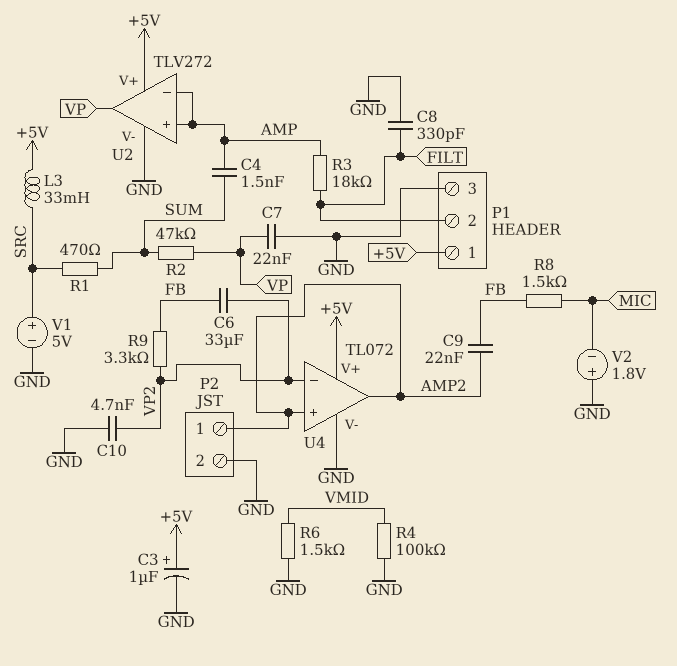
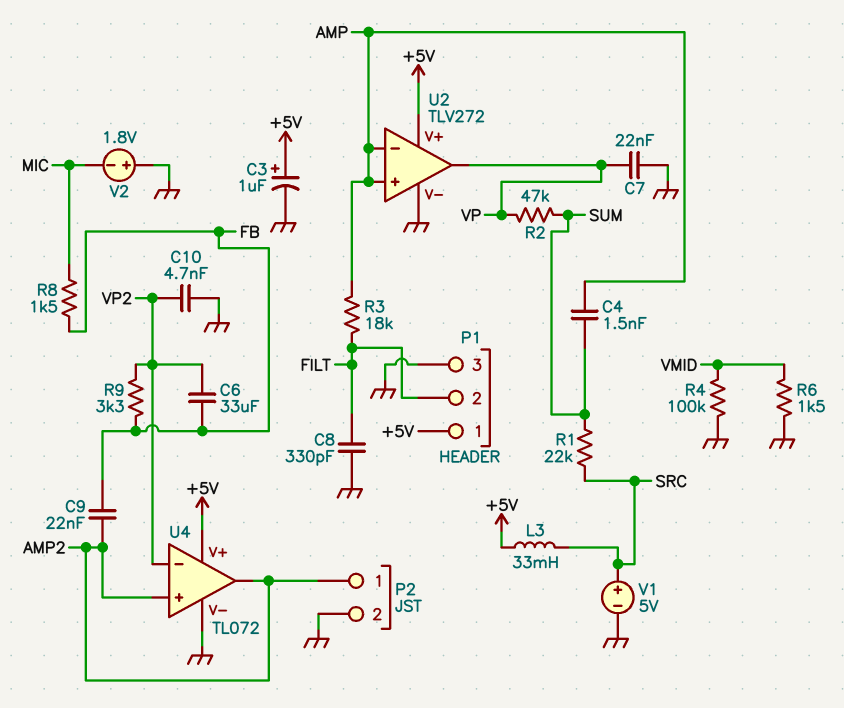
R1: 470 (SRC, SUM) -> 22k (SRC, SUM)

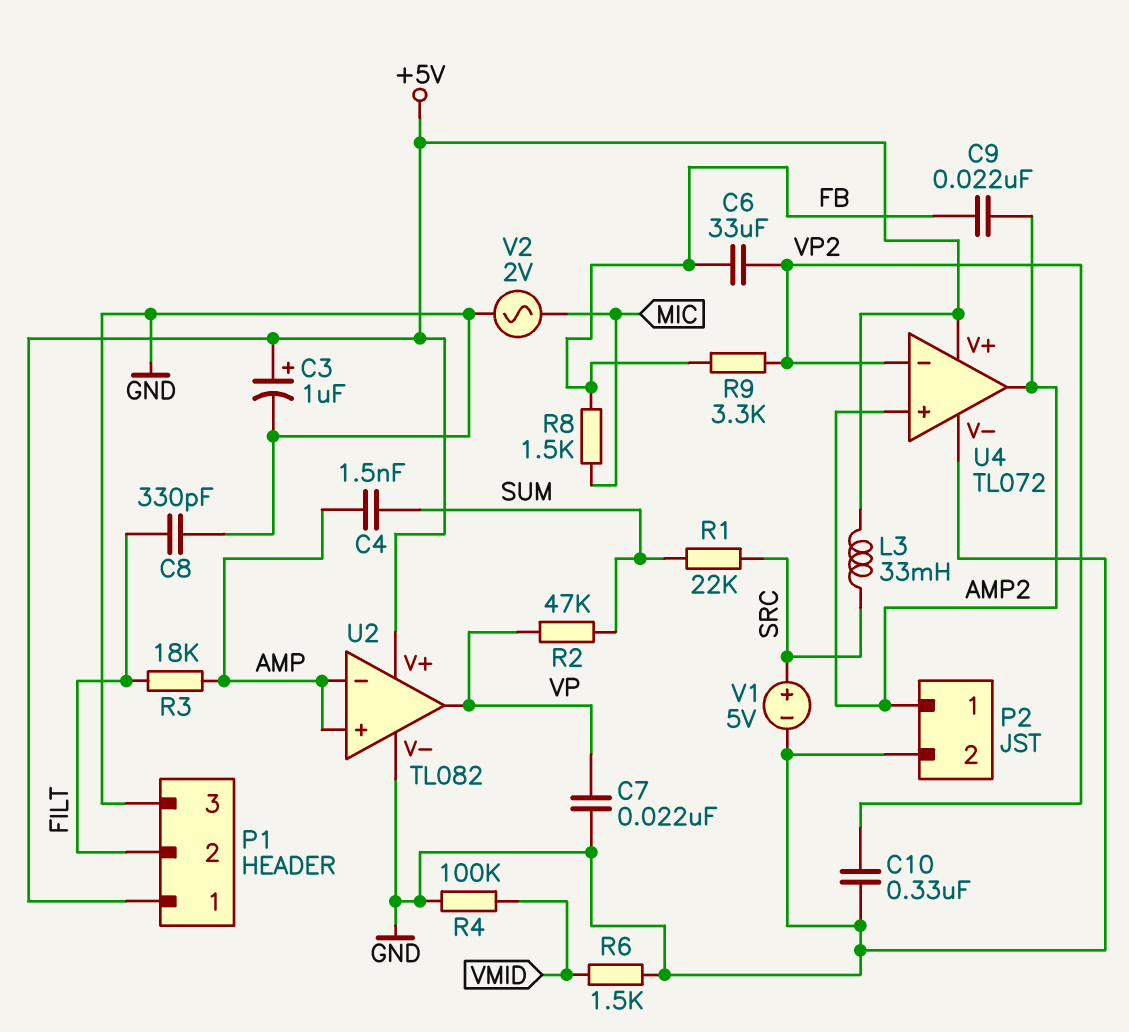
C10: 4.7nF (GND, VP2) -> 330nF (GND, VP2)
U2: TLV272 -> TL082
V2: 1.8V (plus GND, minus MIC) -> AC 2V (GND, MIC)

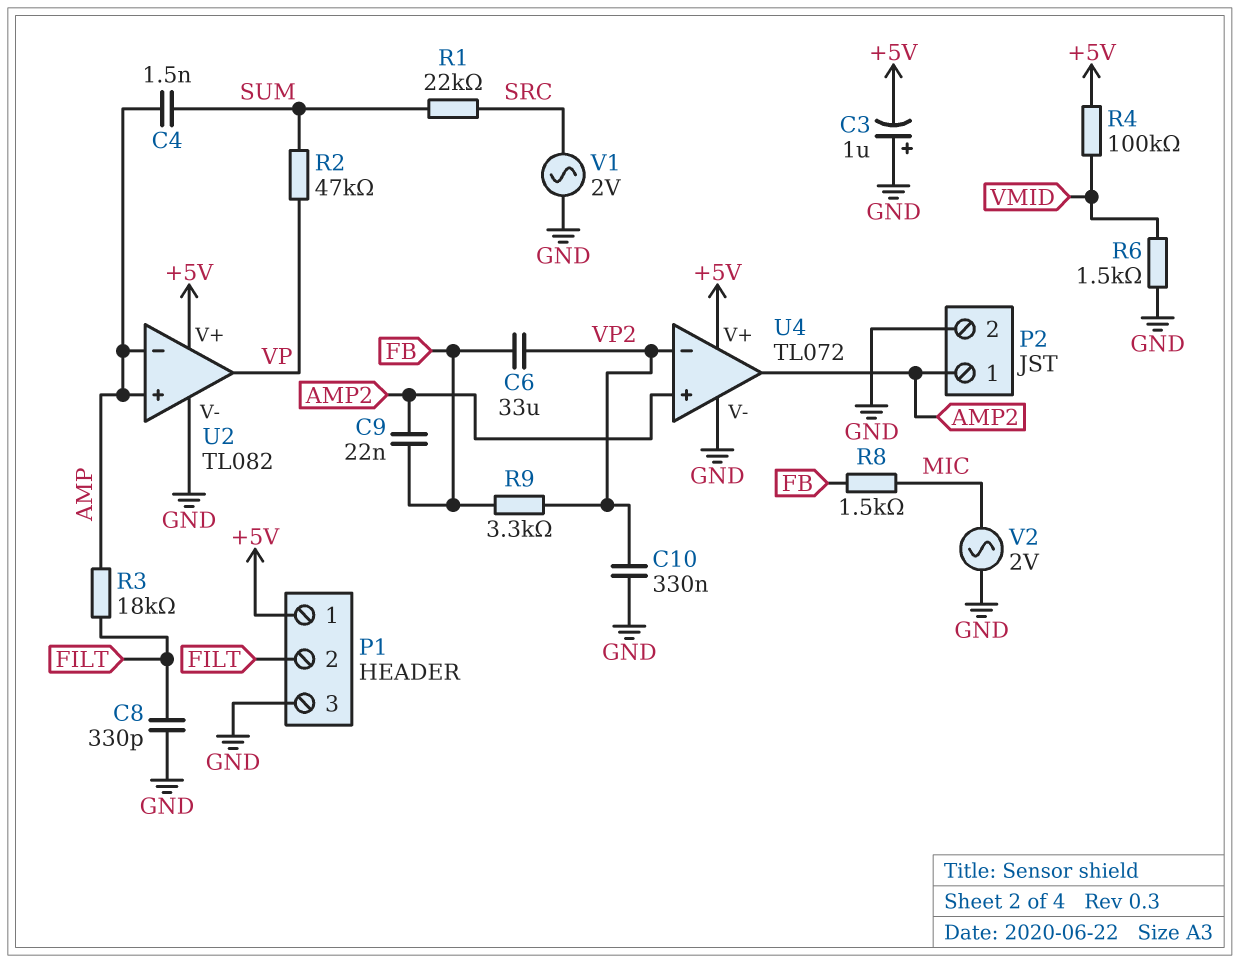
C3: 1uF (plus +5V, minus GND) -> 1uF (plus GND, minus +5V)
C7: 22nF (GND, VP) -> none
L3: 33mH (+5V, SRC) -> none
R4: 100k (GND, VMID) -> 100k (+5V, VMID)
V1: 5V (plus SRC, minus GND) -> AC 2V (GND, SRC)

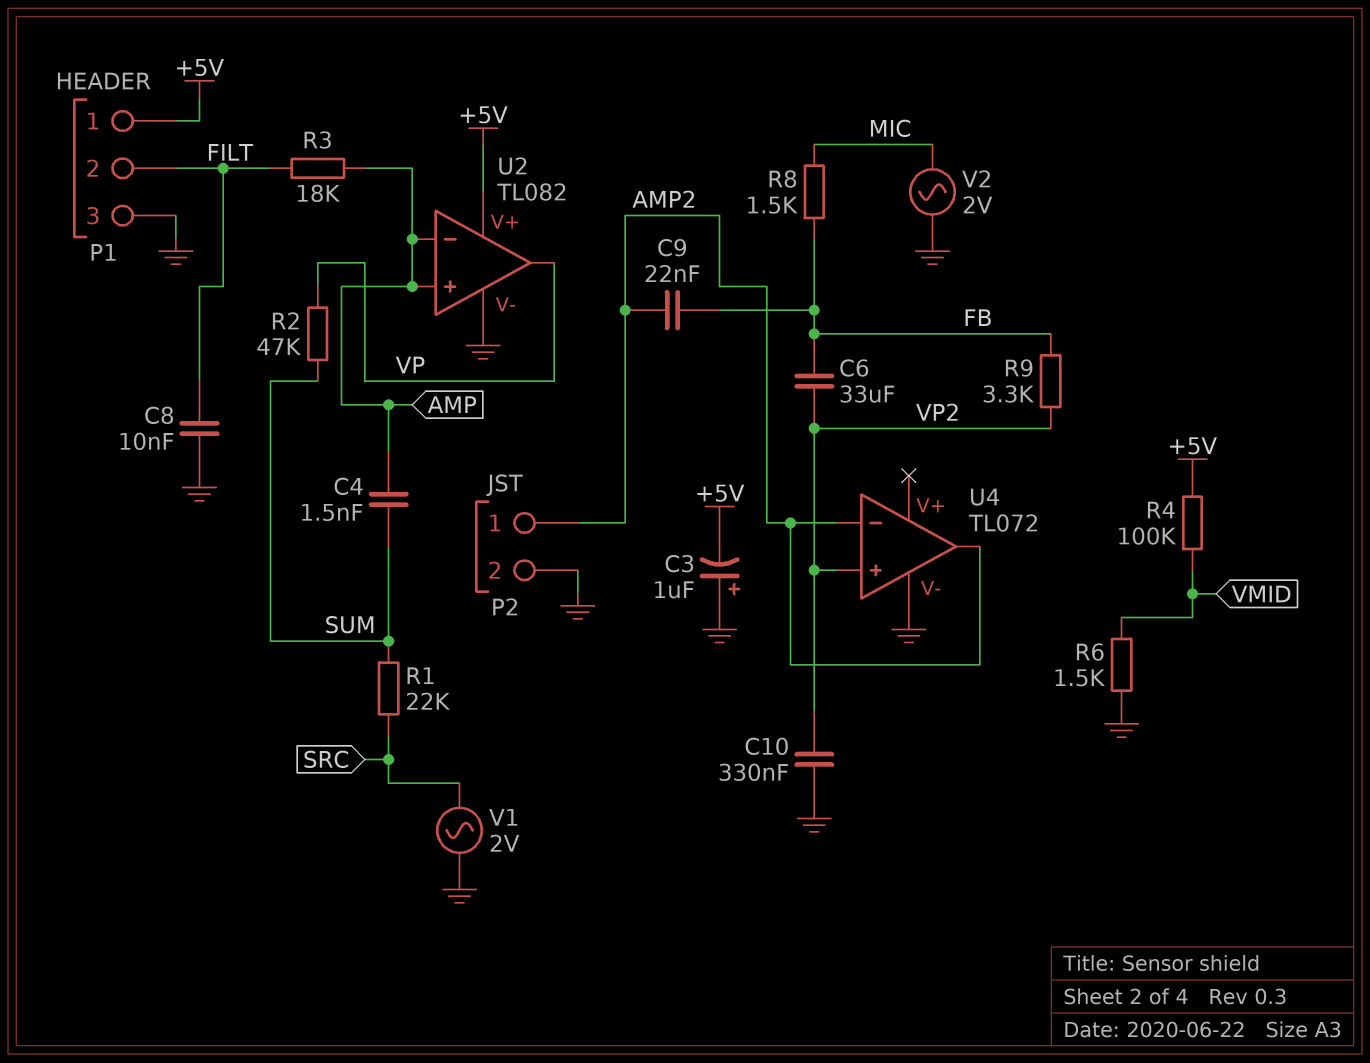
C8: 330pF (FILT, GND) -> 10nF (FILT, GND)
U4 pin V+: +5V -> none
U4 pin in+: AMP2 -> VP2
U4 pin in-: VP2 -> AMP2

